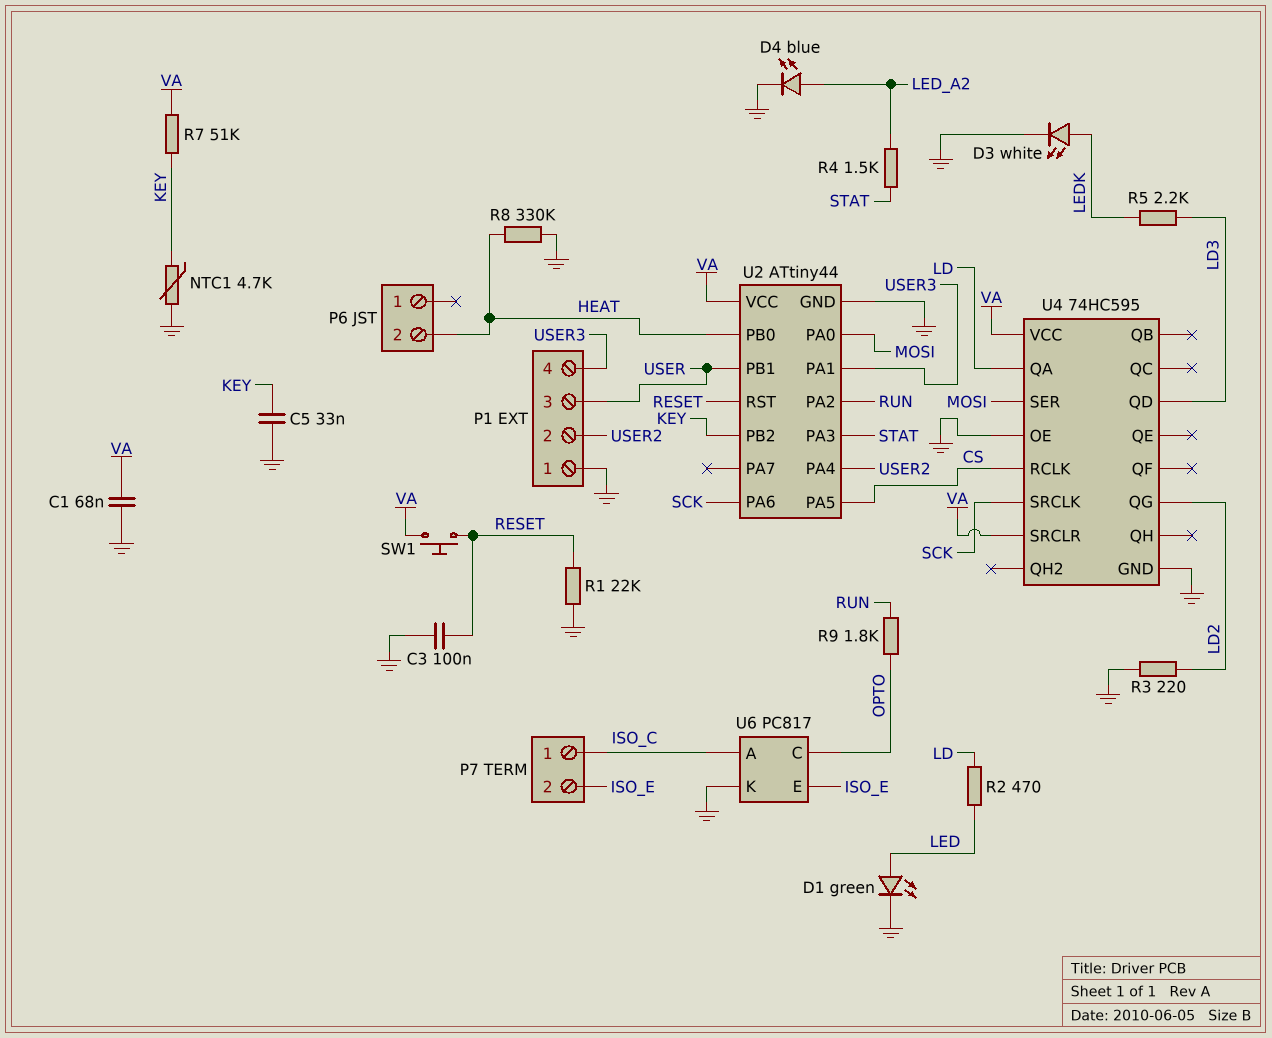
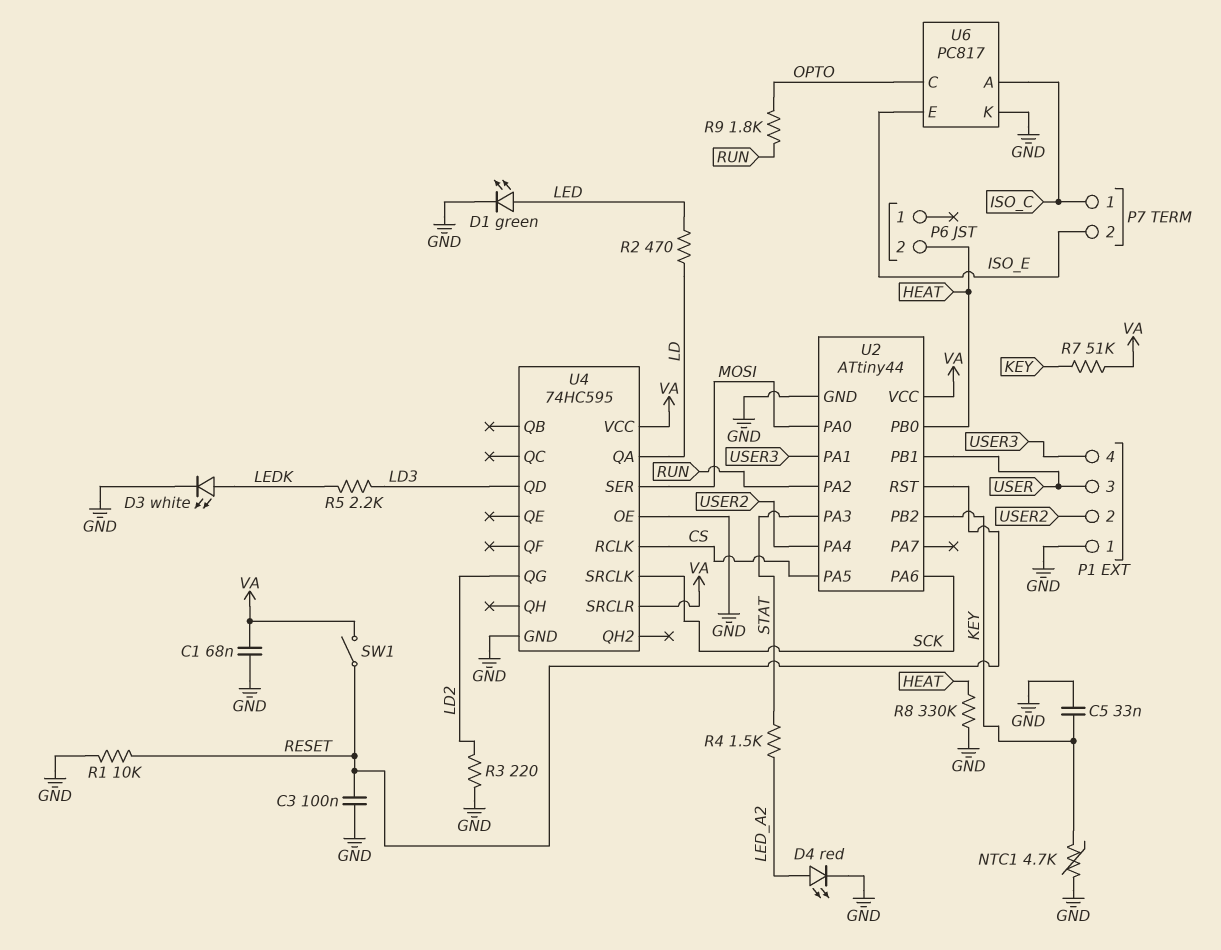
D4: LED blue (A LED_A2, K GND) -> LED red (A LED_A2, K GND)
R1: 22k (GND, RESET) -> 10k (GND, RESET)
SW1: button (RESET, VA) -> switch (RESET, VA)

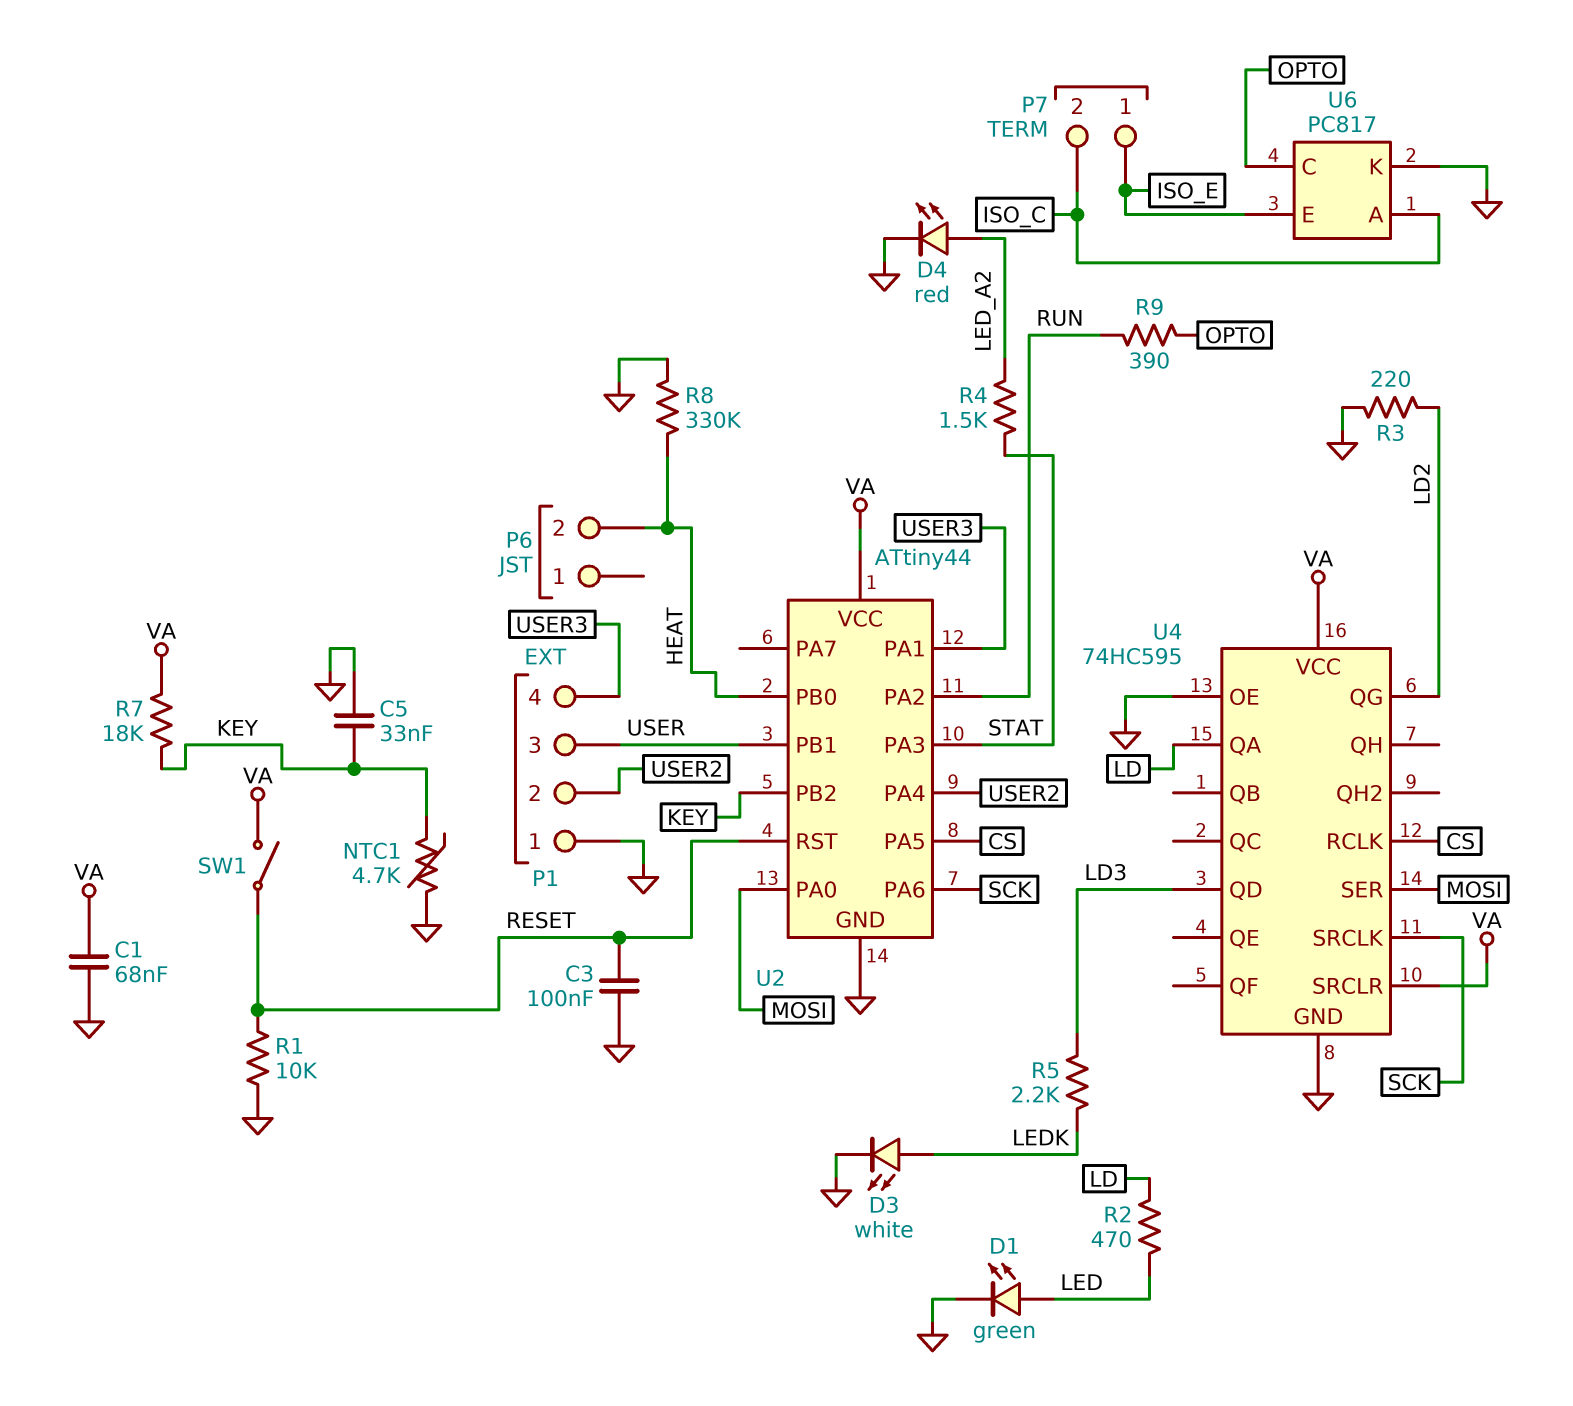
P7 pin 1: ISO_C -> ISO_E
P7 pin 2: ISO_E -> ISO_C
R7: 51k (KEY, VA) -> 18k (KEY, VA)
R9: 1.8k (OPTO, RUN) -> 390 (OPTO, RUN)

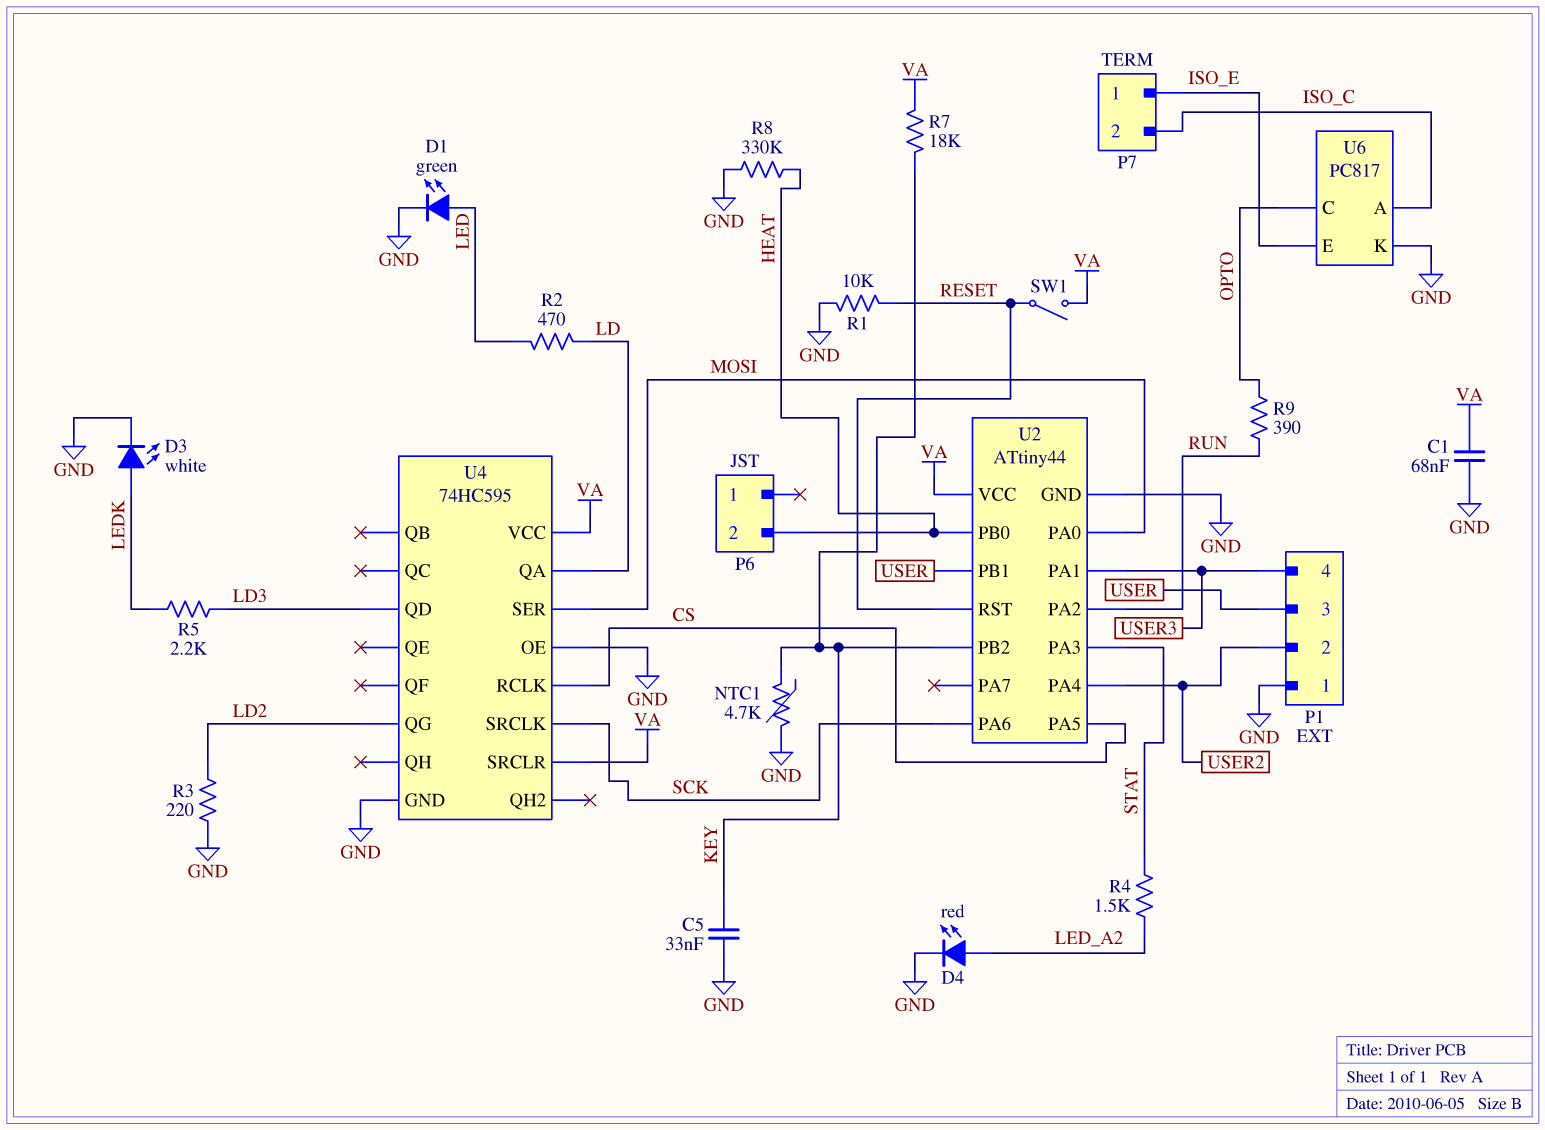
C3: 100nF (GND, RESET) -> none

